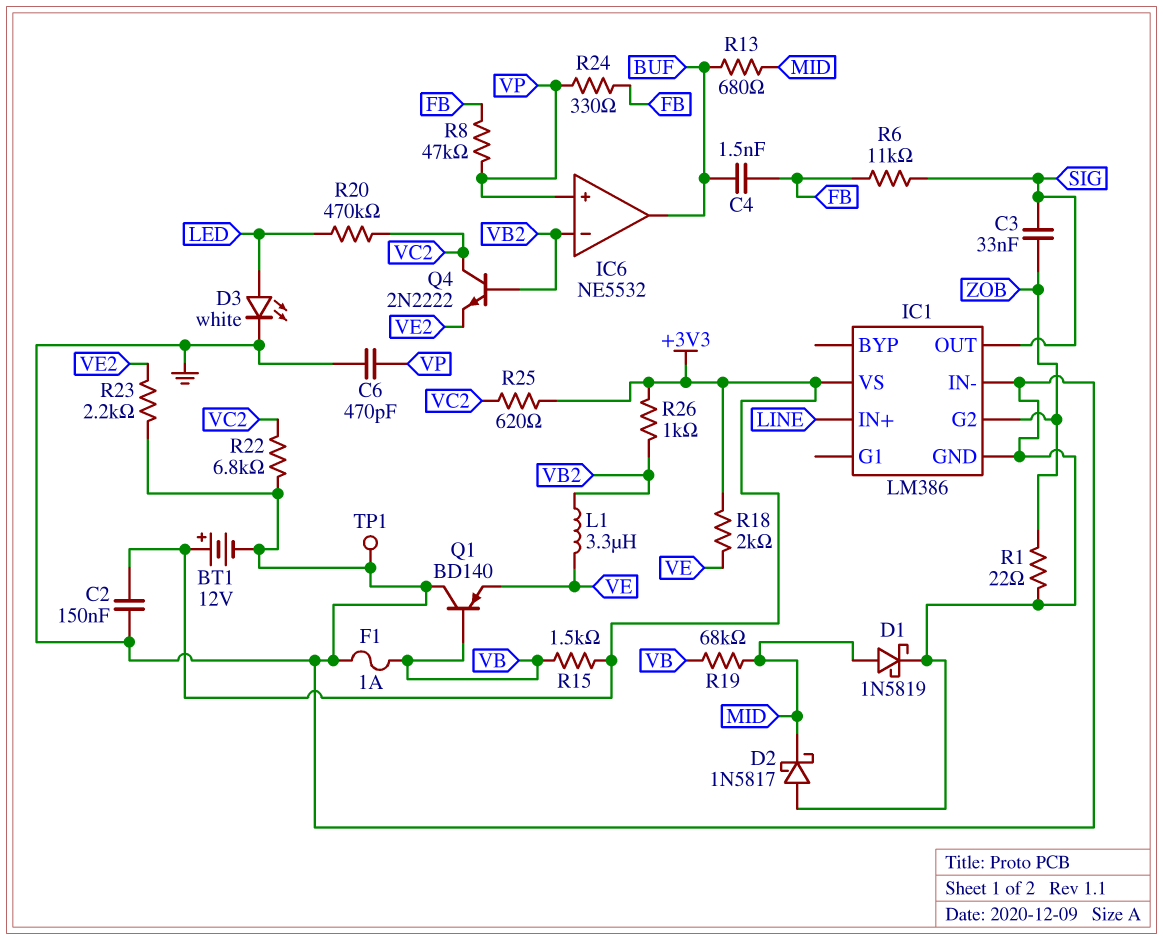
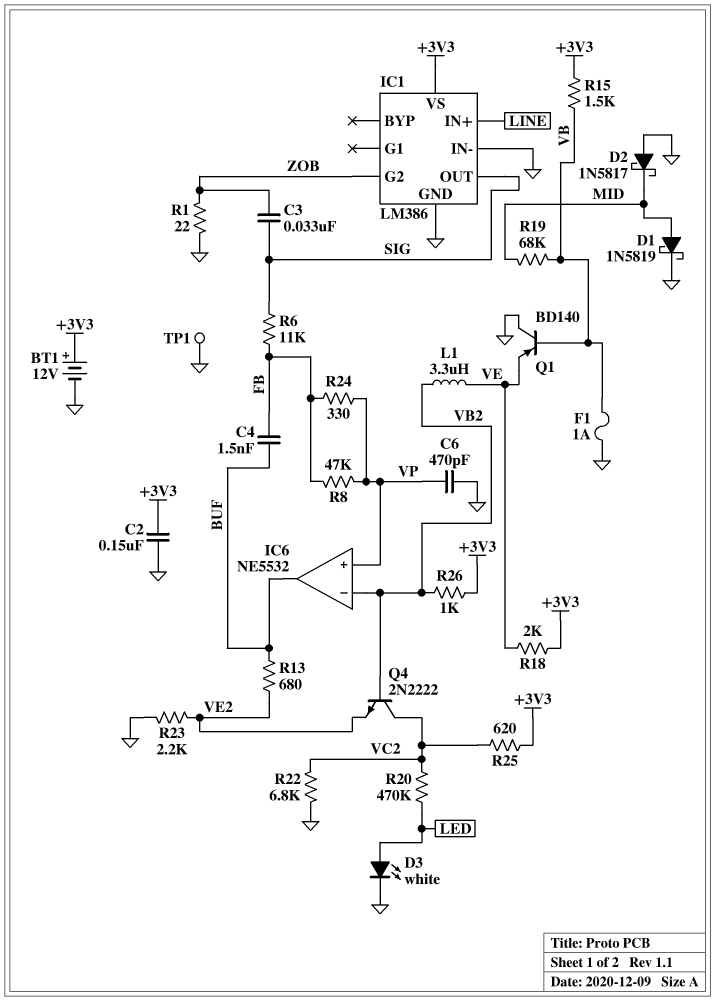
R13: 680 (BUF, MID) -> 680 (BUF, VE2)

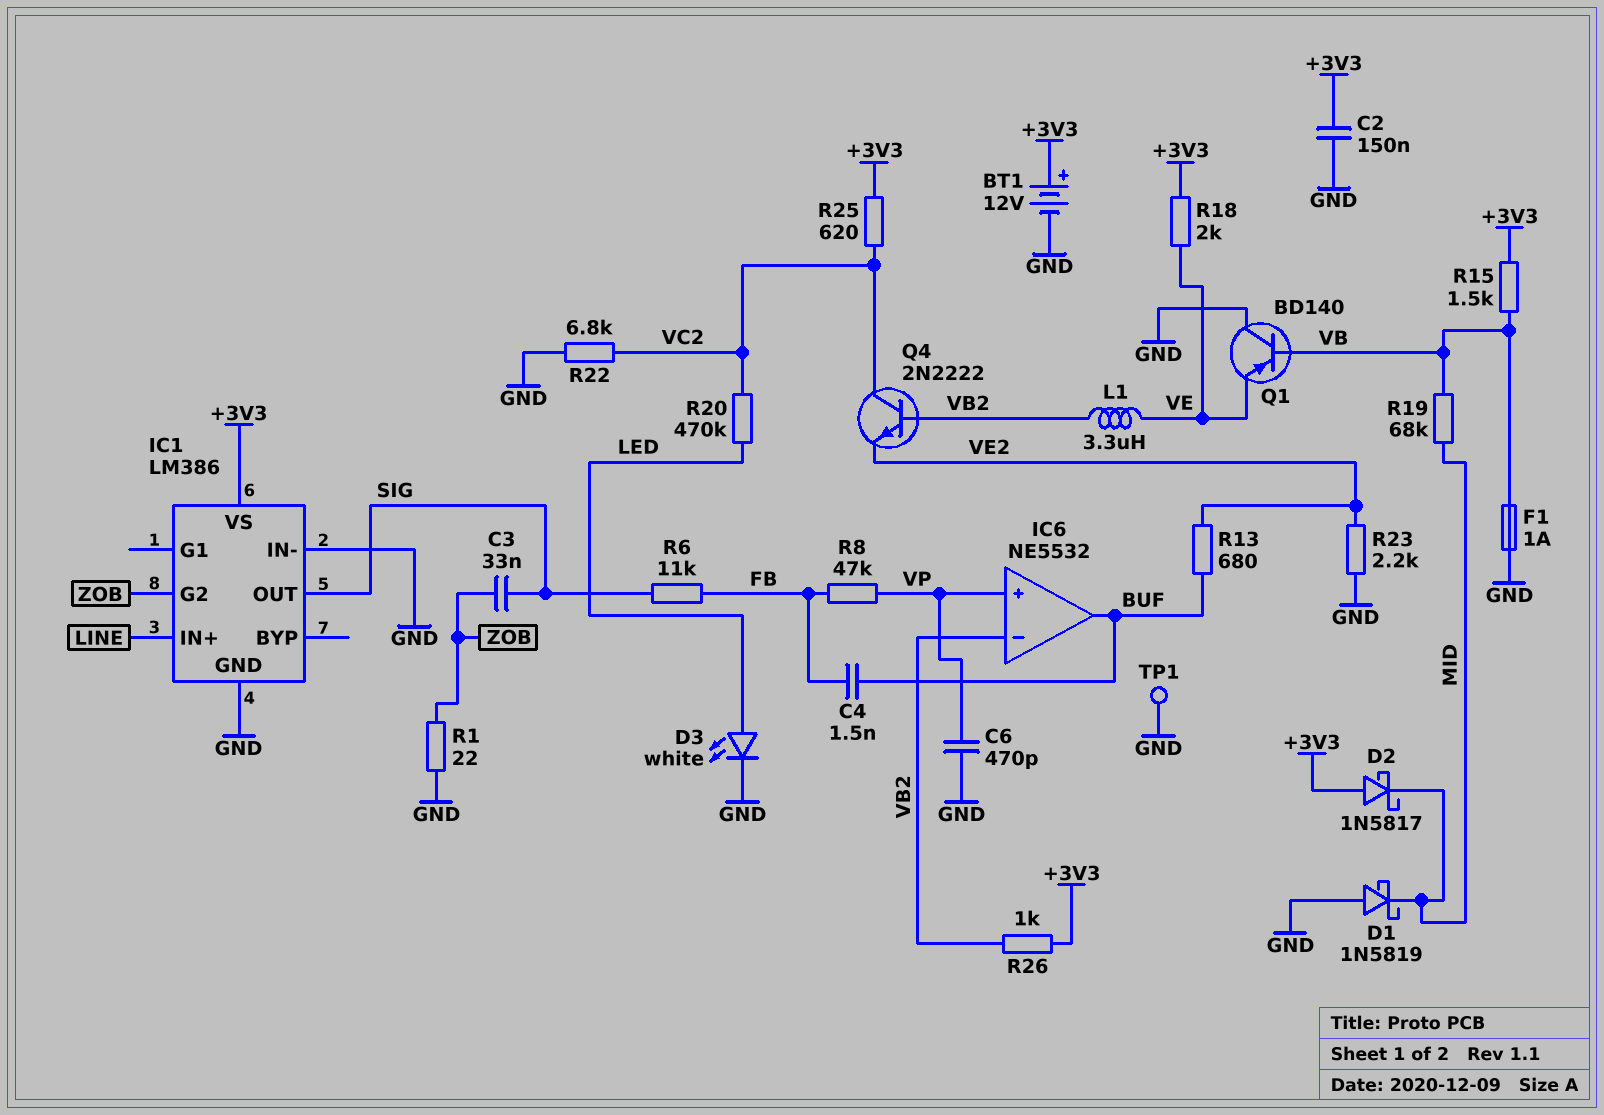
D1: schottky 1N5819 (A MID, K GND) -> schottky 1N5819 (A GND, K MID)
D2: schottky 1N5817 (A GND, K MID) -> schottky 1N5817 (A +3V3, K MID)
R24: 330 (FB, VP) -> none

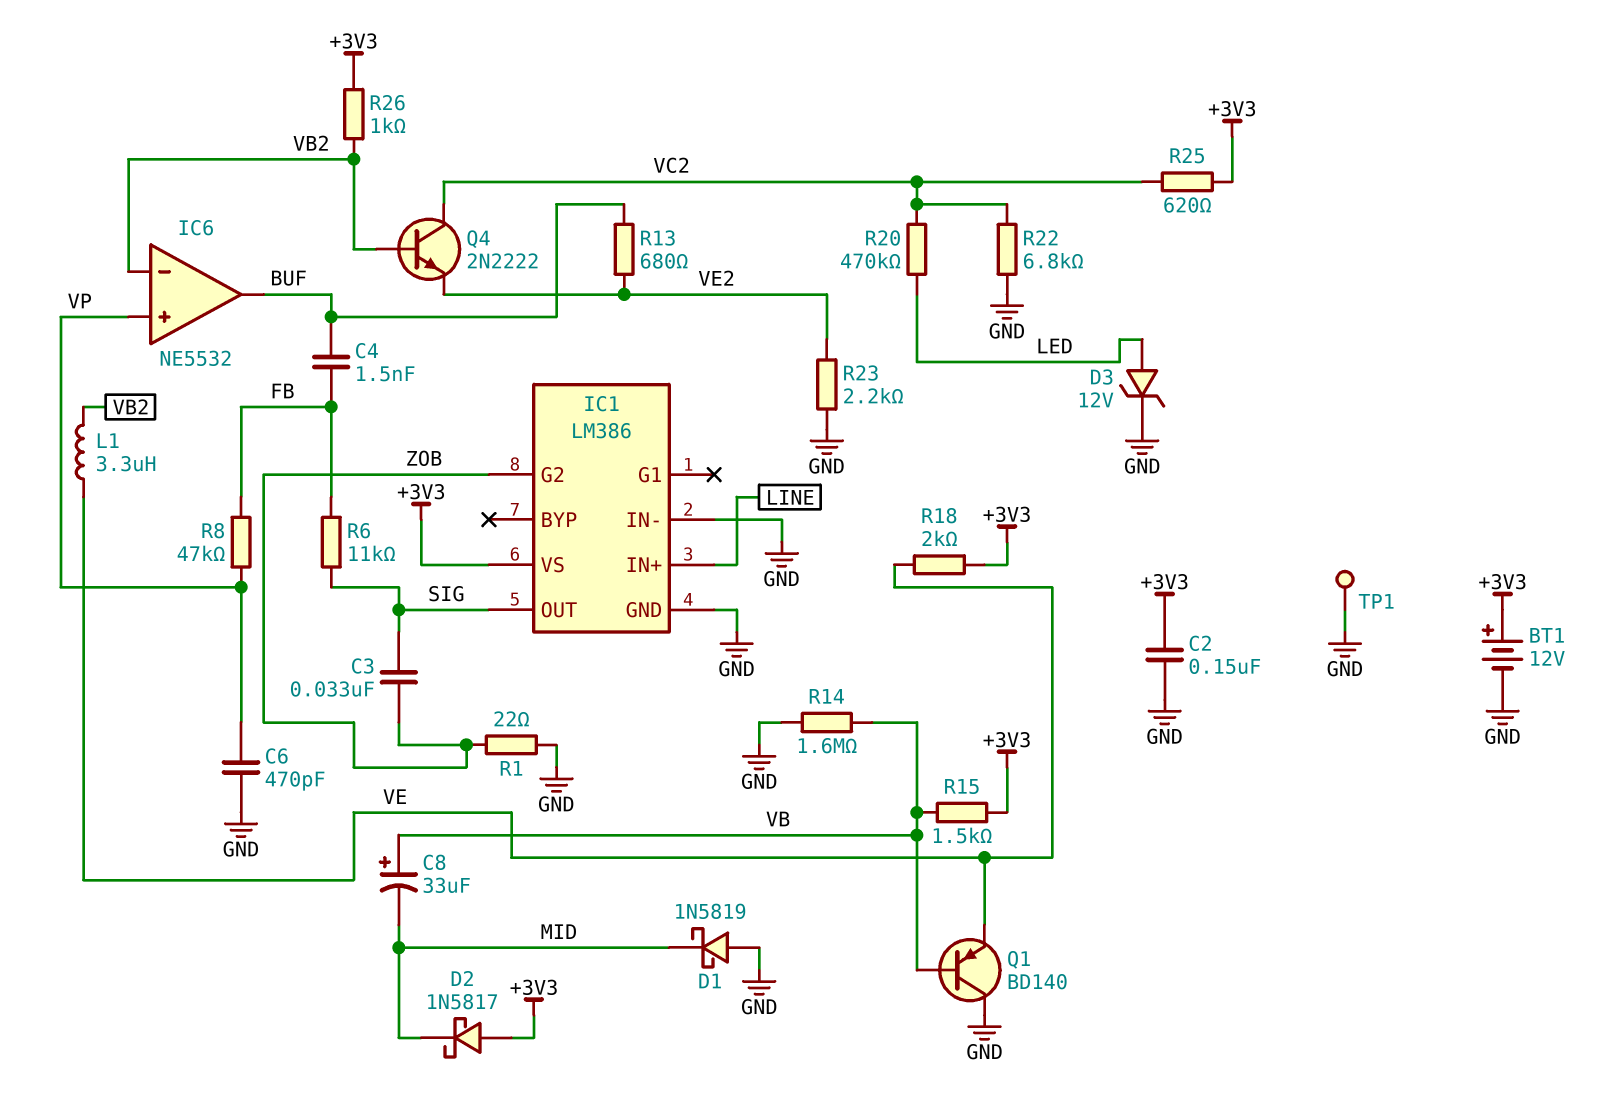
C8: none -> 33uF (plus VB, minus MID)
D3: LED white (A LED, K GND) -> zener 12V (A LED, K GND)
F1: 1A (GND, VB) -> none
R14: none -> 1.6M (GND, VB)
R19: 68k (MID, VB) -> none

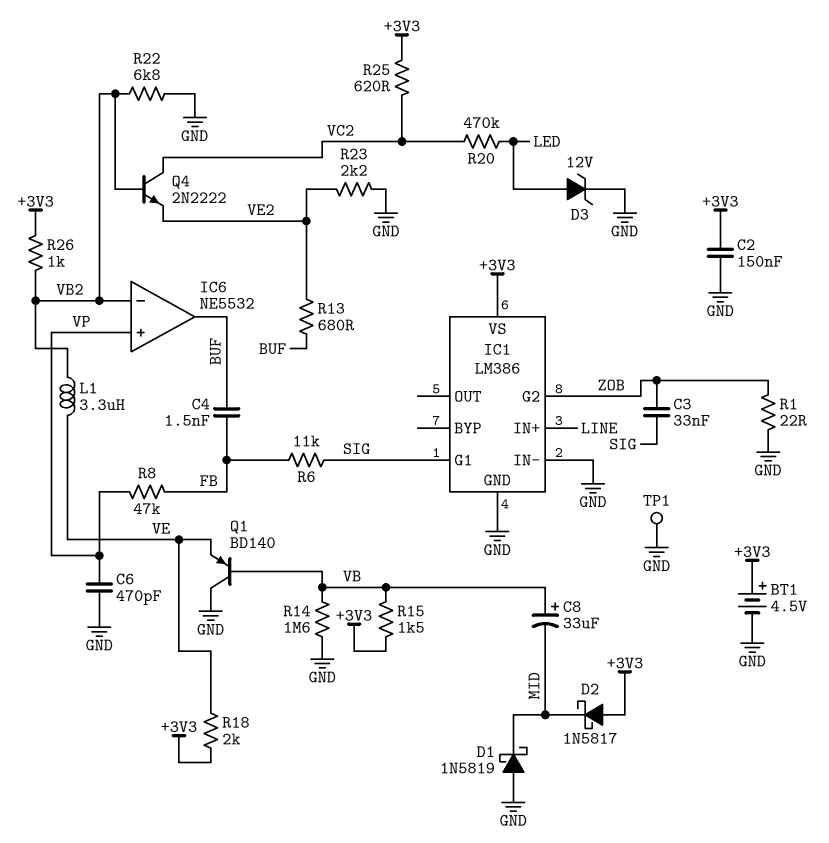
BT1: 12V (plus +3V3, minus GND) -> 4.5V (plus +3V3, minus GND)
IC1 pin G1: none -> SIG
IC1 pin OUT: SIG -> none
R22: 6.8k (GND, VC2) -> 6.8k (GND, VB2)

